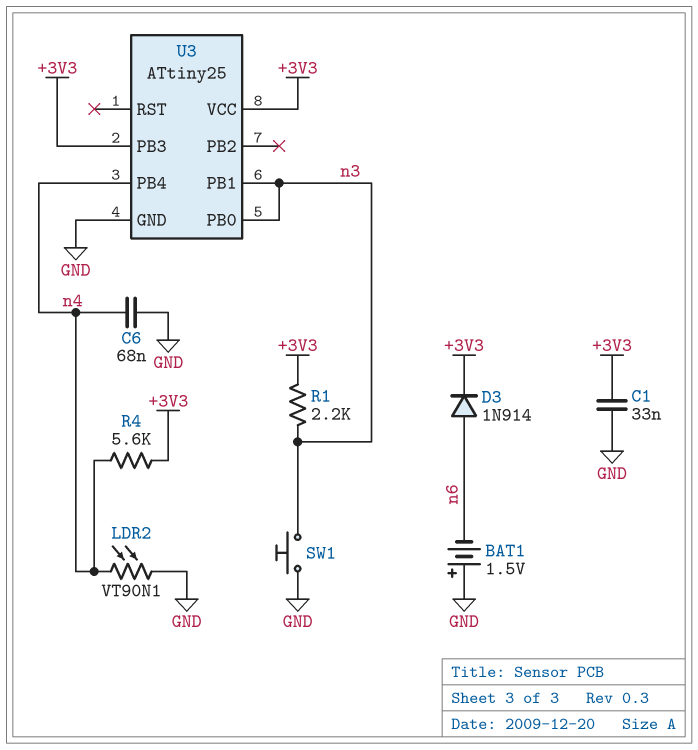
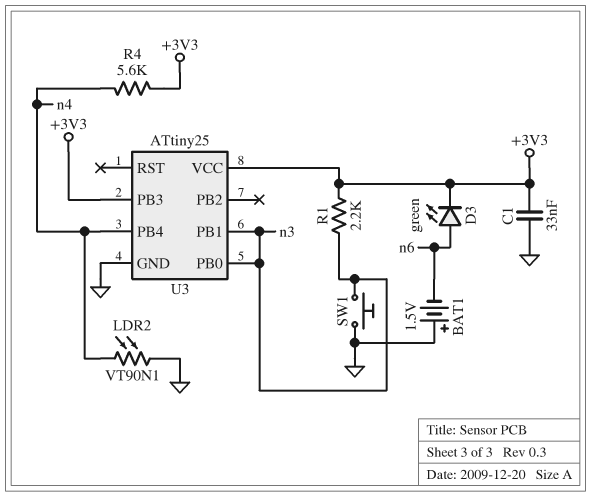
C6: 68nF (GND, n4) -> none
D3: diode 1N914 (A n6, K +3V3) -> LED green (A n6, K +3V3)

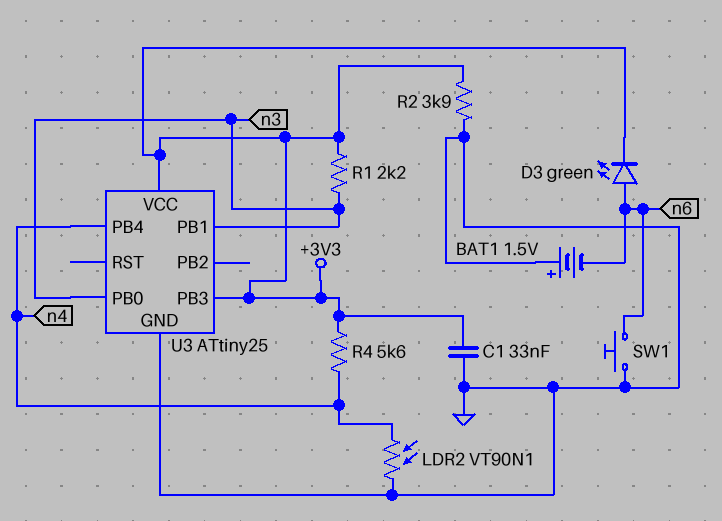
R2: none -> 3.9k (+3V3, GND)
SW1: button (GND, n3) -> button (GND, n6)

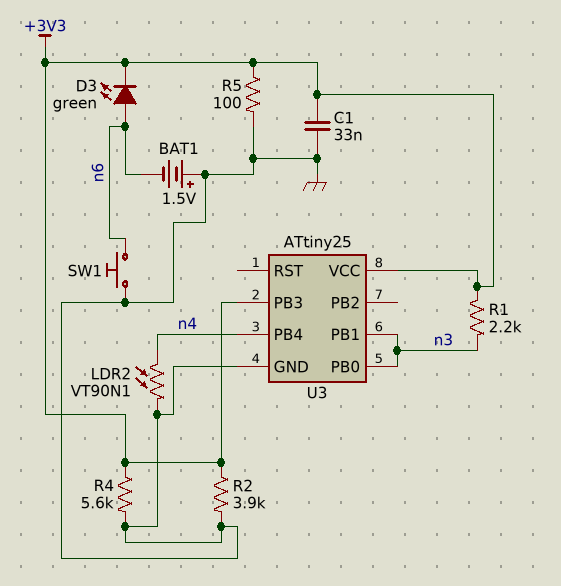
R4: 5.6k (+3V3, n4) -> 5.6k (+3V3, GND)
R5: none -> 100 (+3V3, GND)

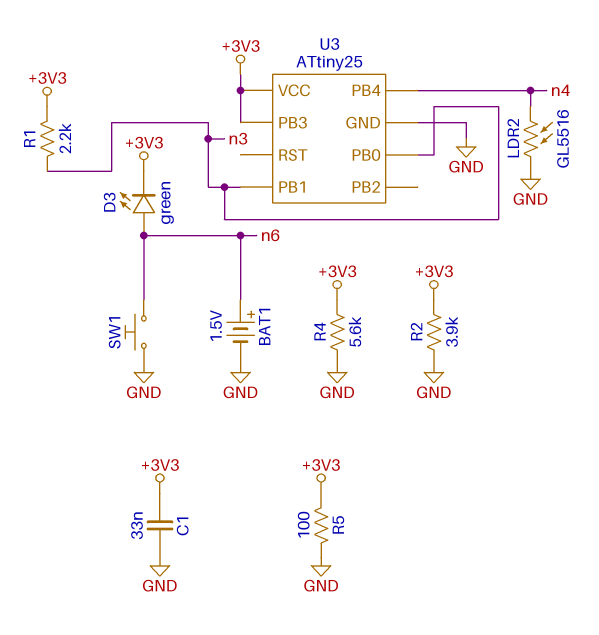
BAT1: 1.5V (plus GND, minus n6) -> 1.5V (plus n6, minus GND)
LDR2: VT90N1 (GND, n4) -> GL5516 (GND, n4)

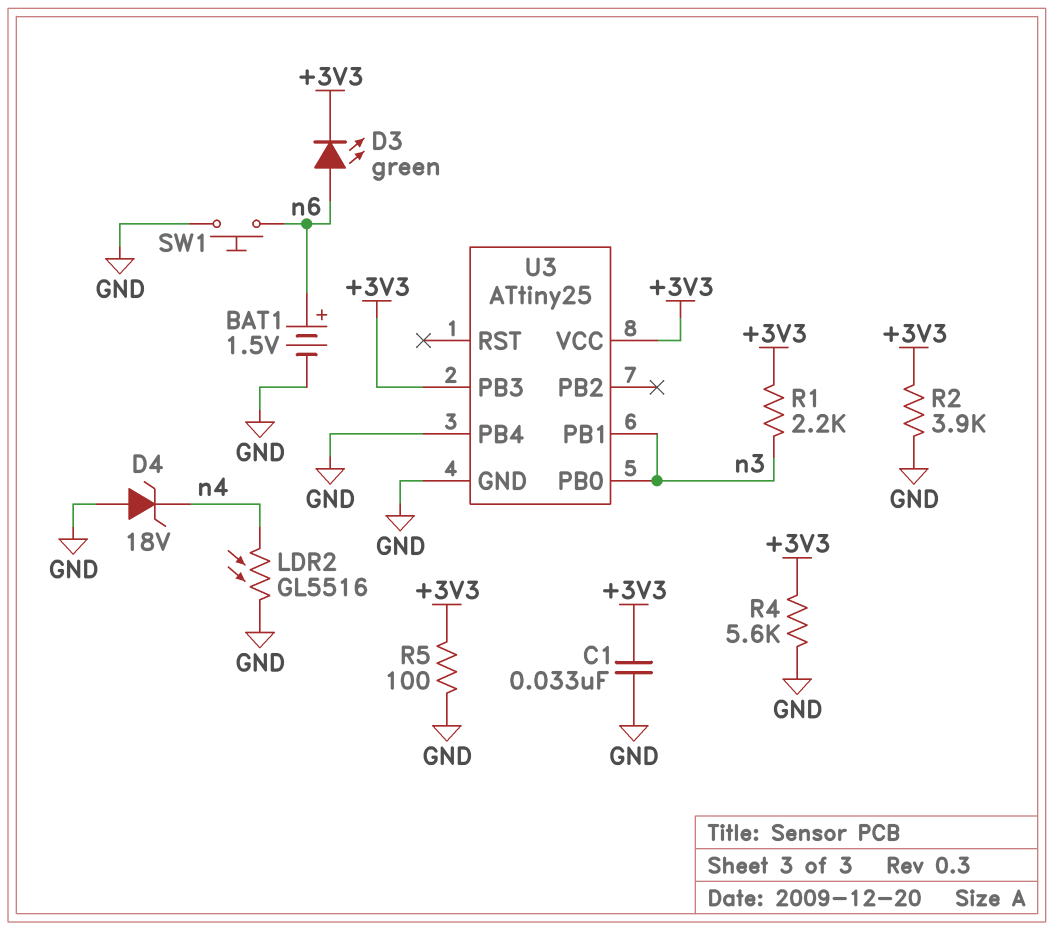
D4: none -> zener 18V (A GND, K n4)
U3 pin PB4: n4 -> GND

